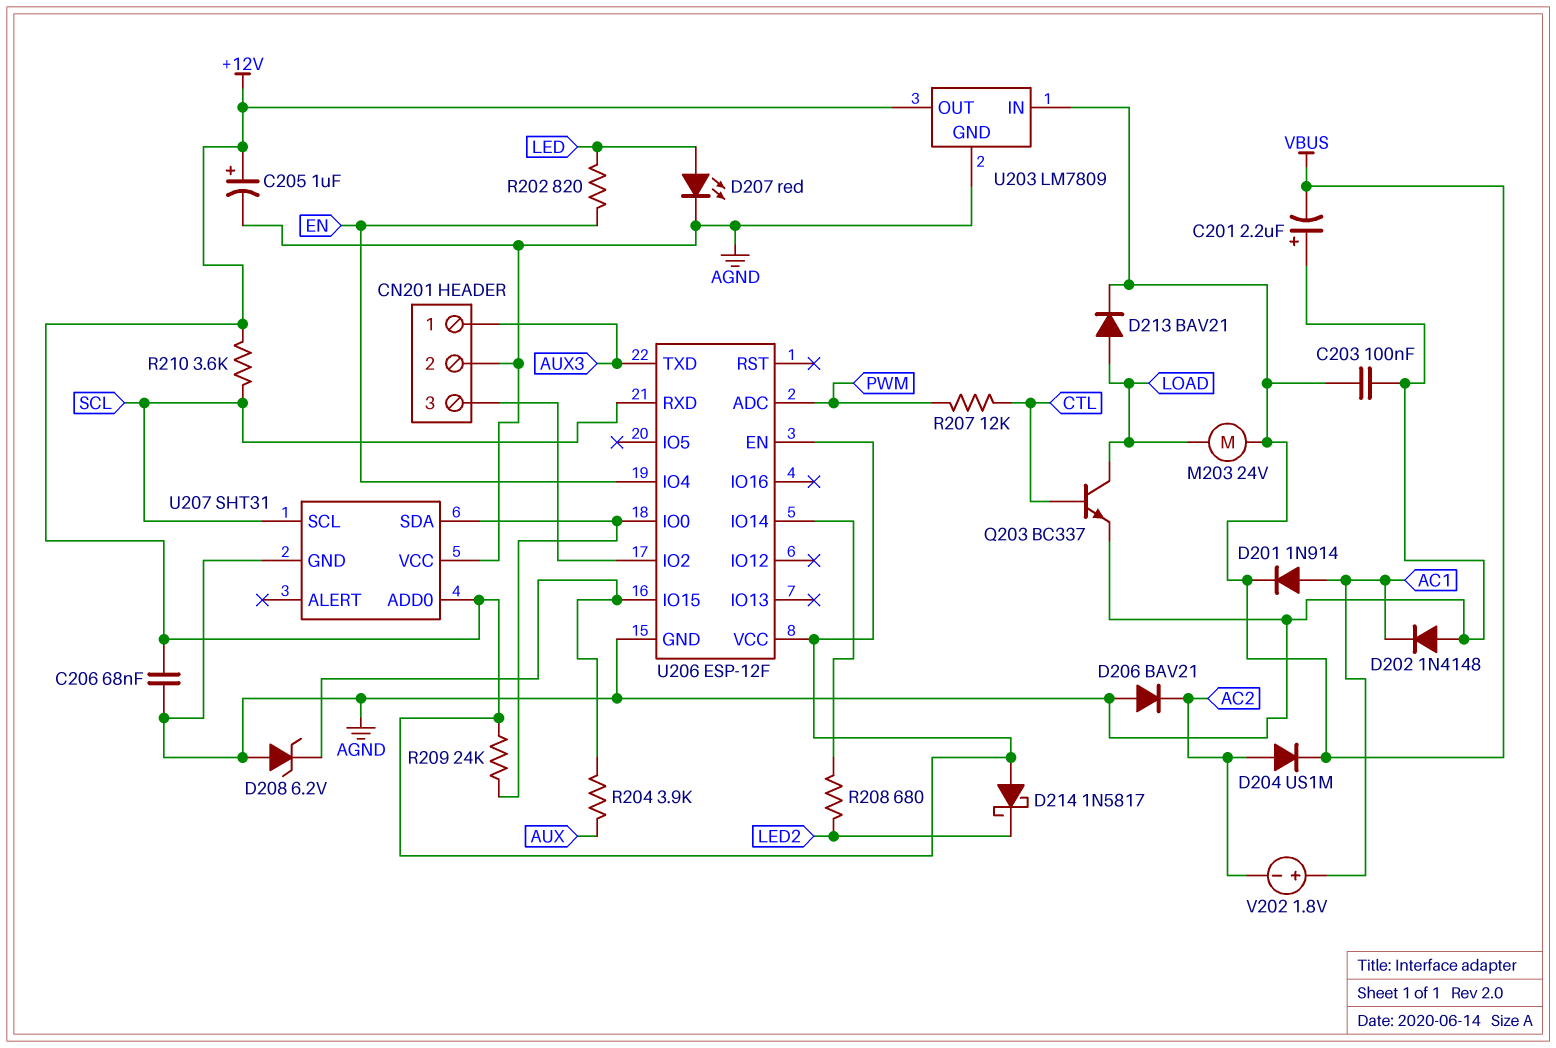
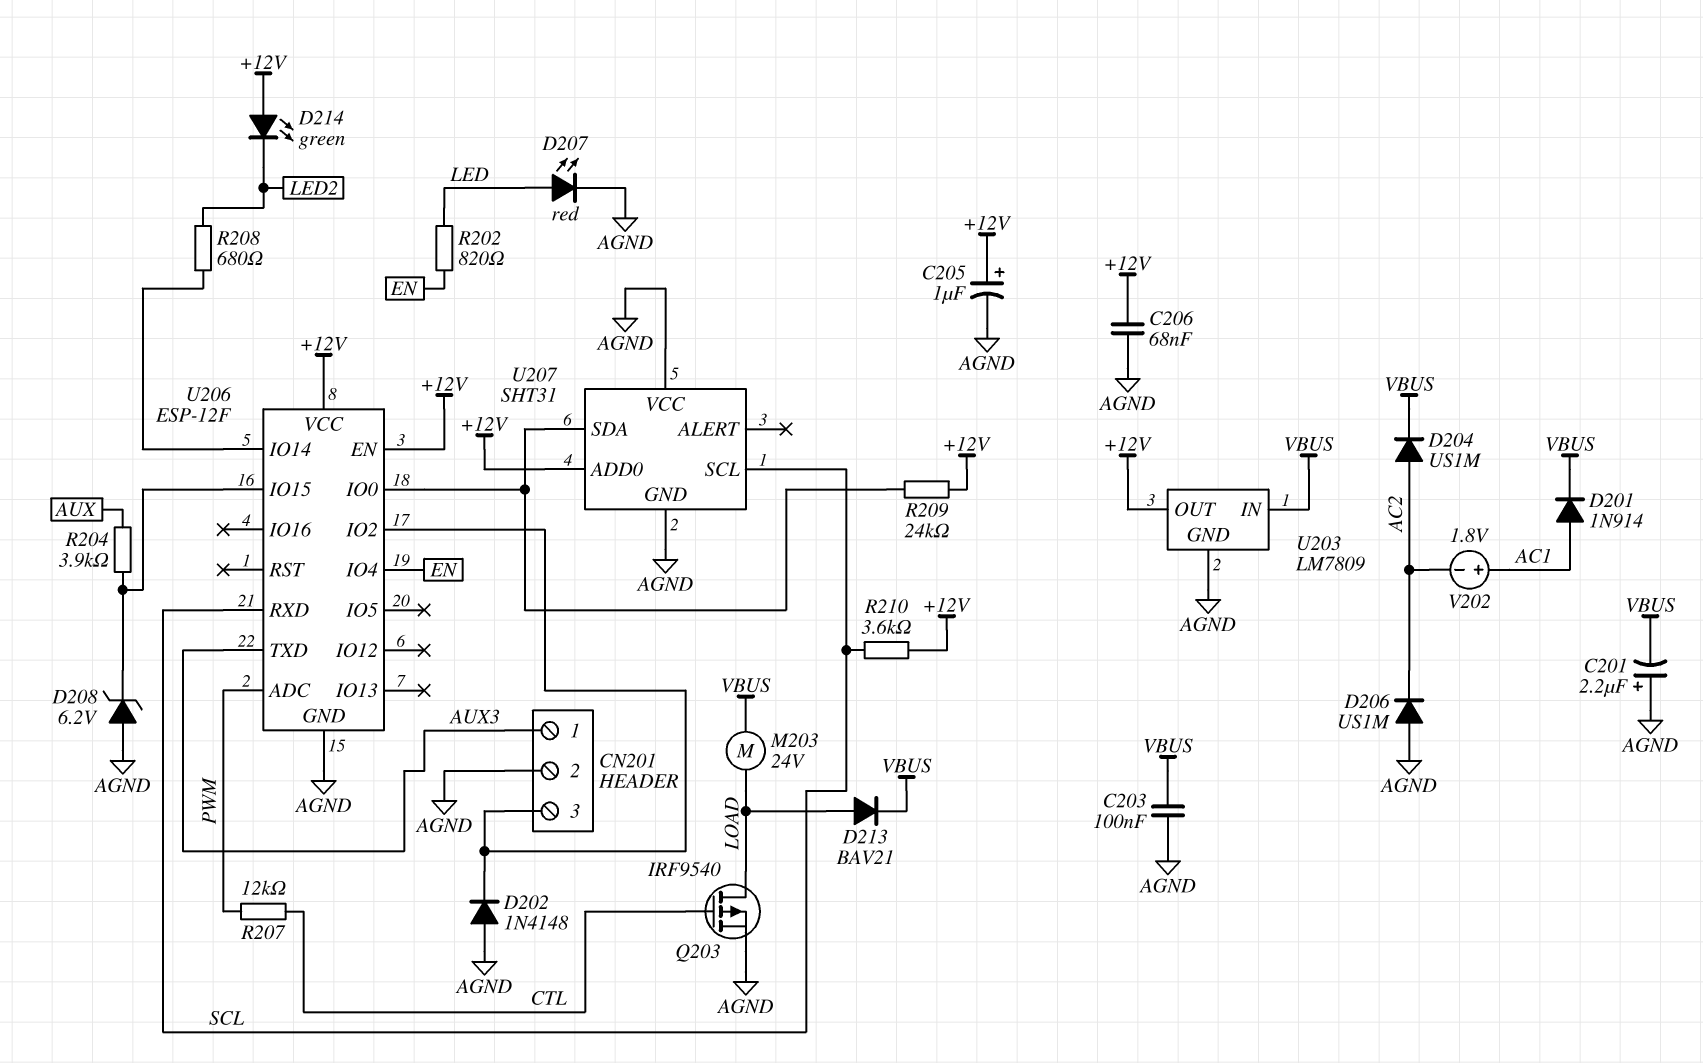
D202: diode 1N4148 (A AGND, K AC1) -> diode 1N4148 (A AGND, K CN201/3)
D206: diode BAV21 (A AGND, K AC2) -> diode US1M (A AGND, K AC2)
D214: schottky 1N5817 (A +12V, K LED2) -> LED green (A +12V, K LED2)
Q203: NPN BC337 (B CTL, C LOAD, E AGND) -> PMOS IRF9540 (G CTL, D LOAD, S AGND)

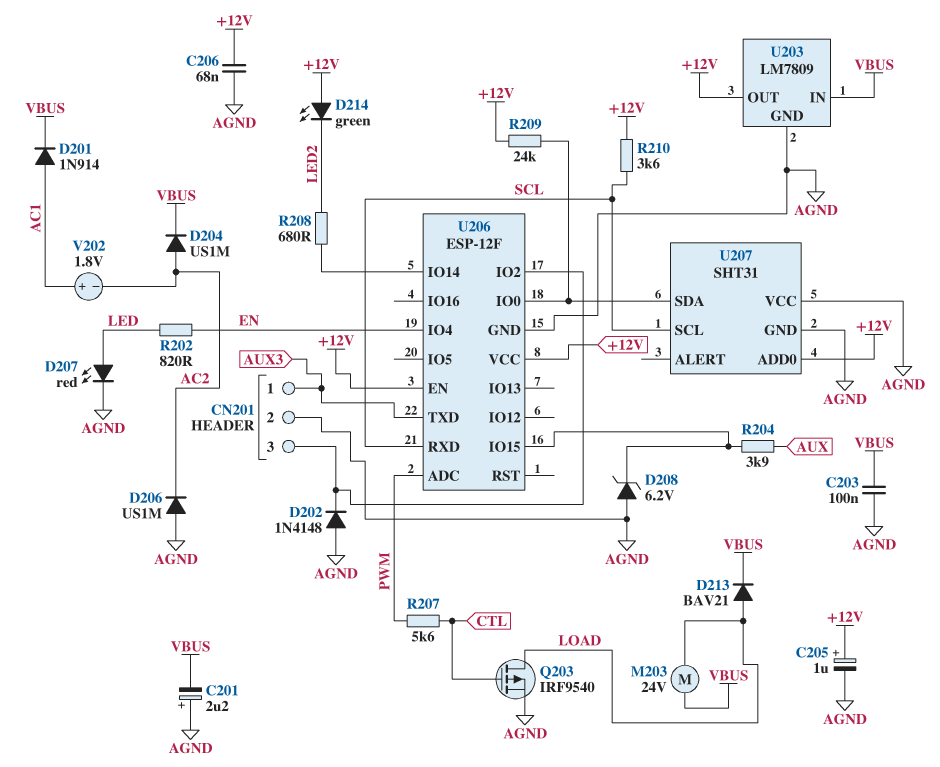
R207: 12k (CTL, PWM) -> 5.6k (CTL, PWM)

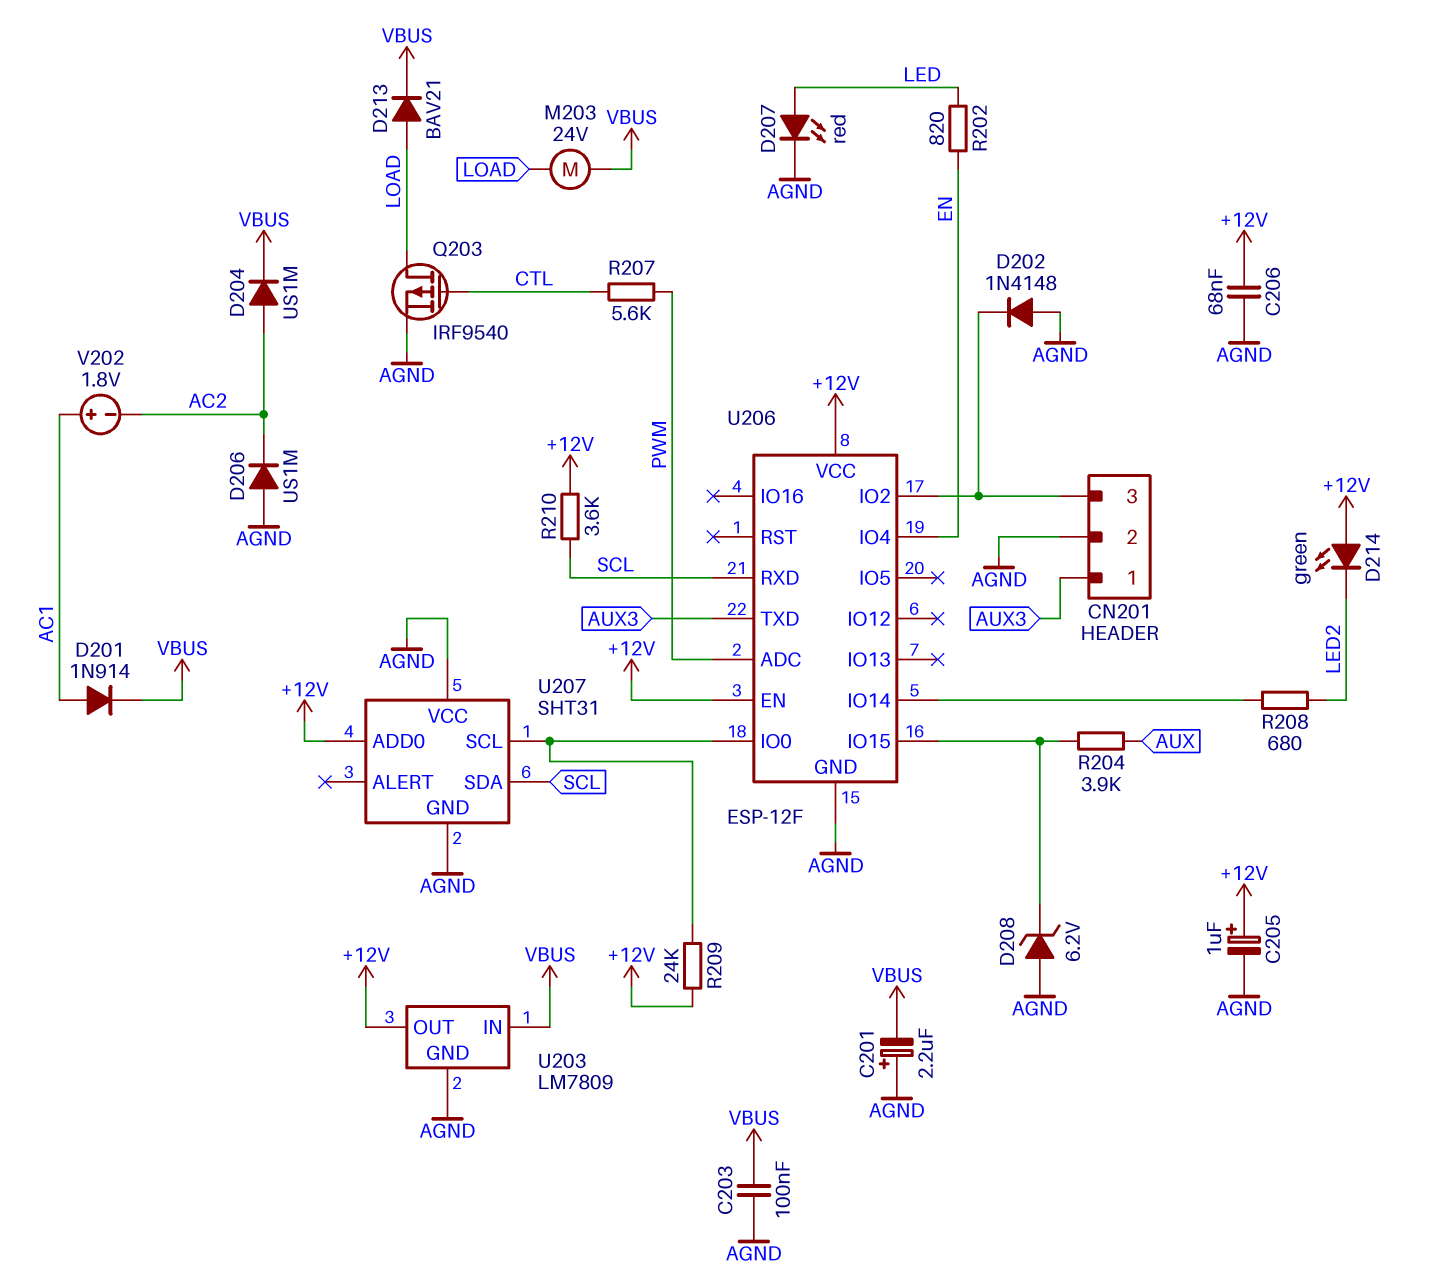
U207 pin SCL: SCL -> U206/IO0
U207 pin SDA: U206/IO0 -> SCL

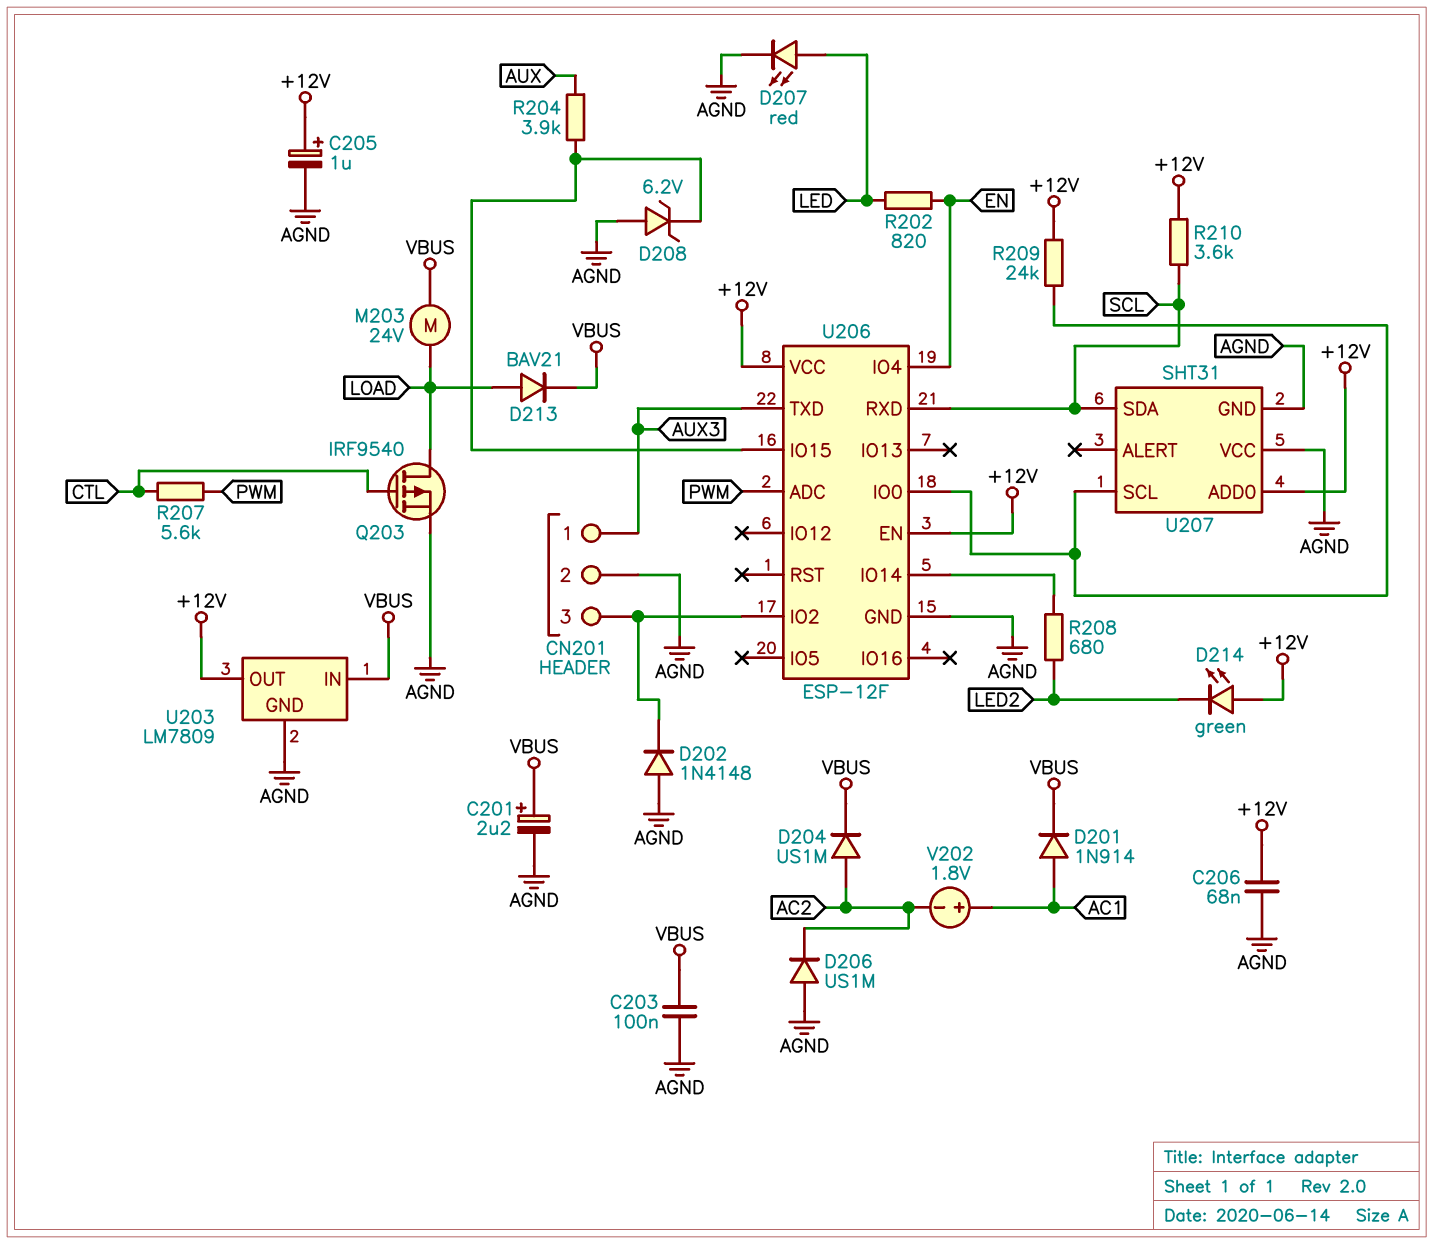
C201: 2.2uF (plus AGND, minus VBUS) -> 2.2uF (plus VBUS, minus AGND)

